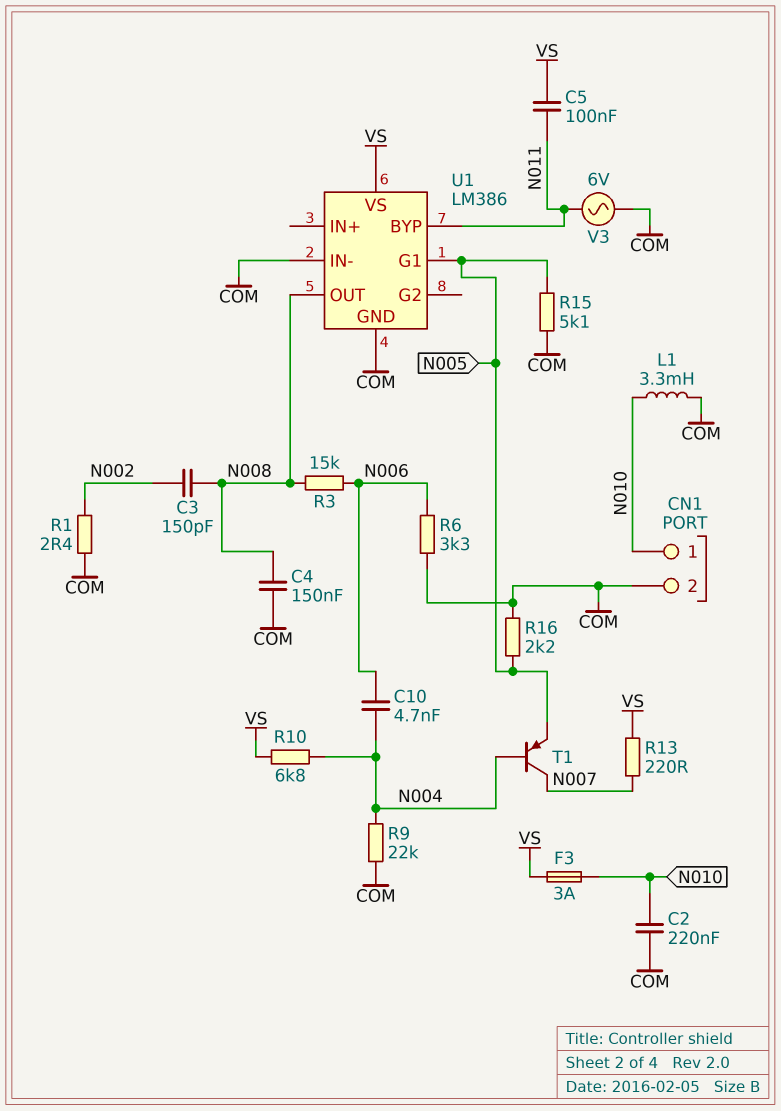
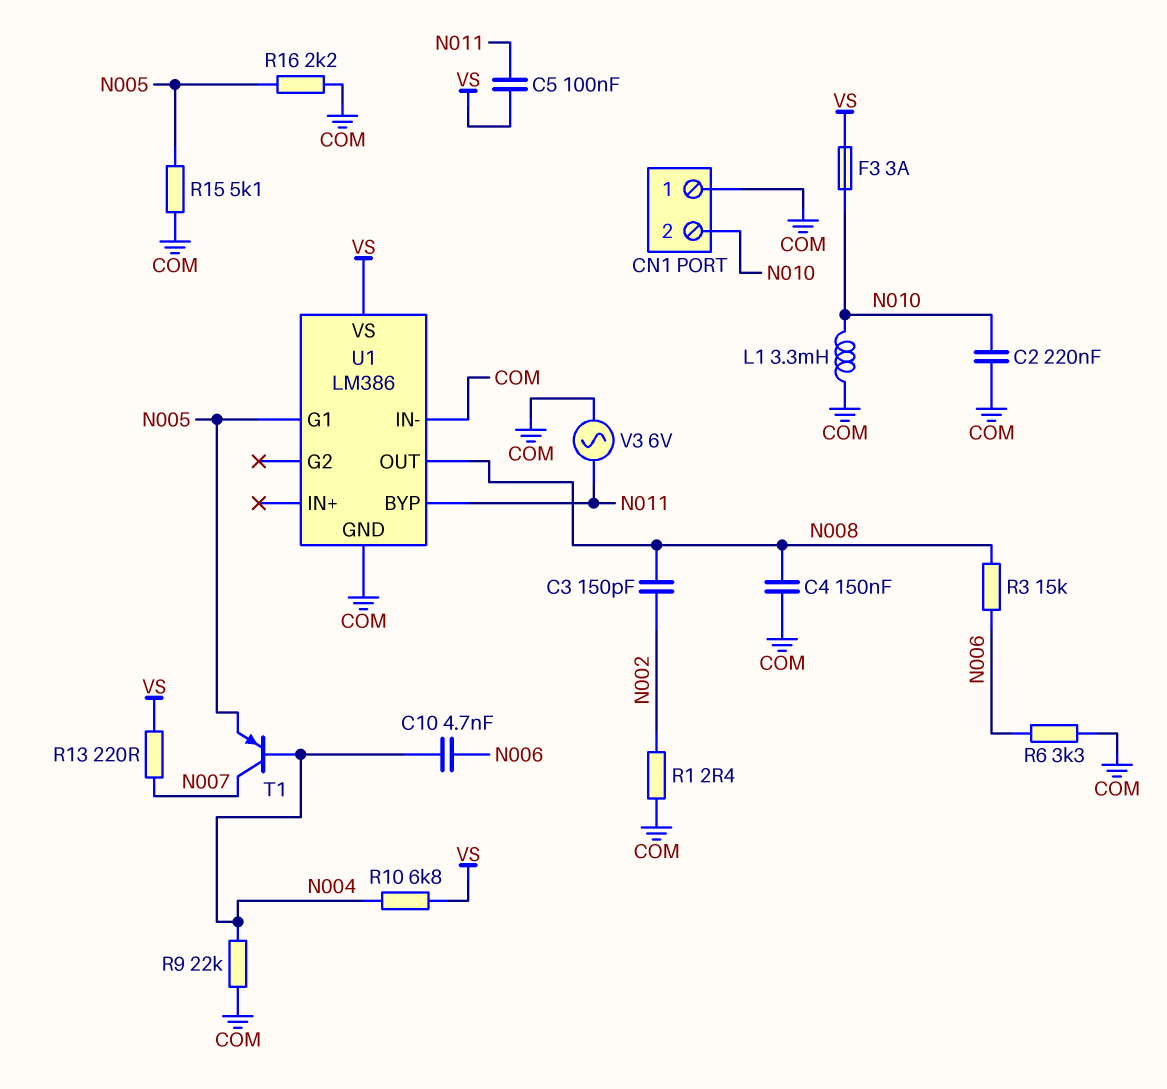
CN1 pin 1: N010 -> COM
CN1 pin 2: COM -> N010

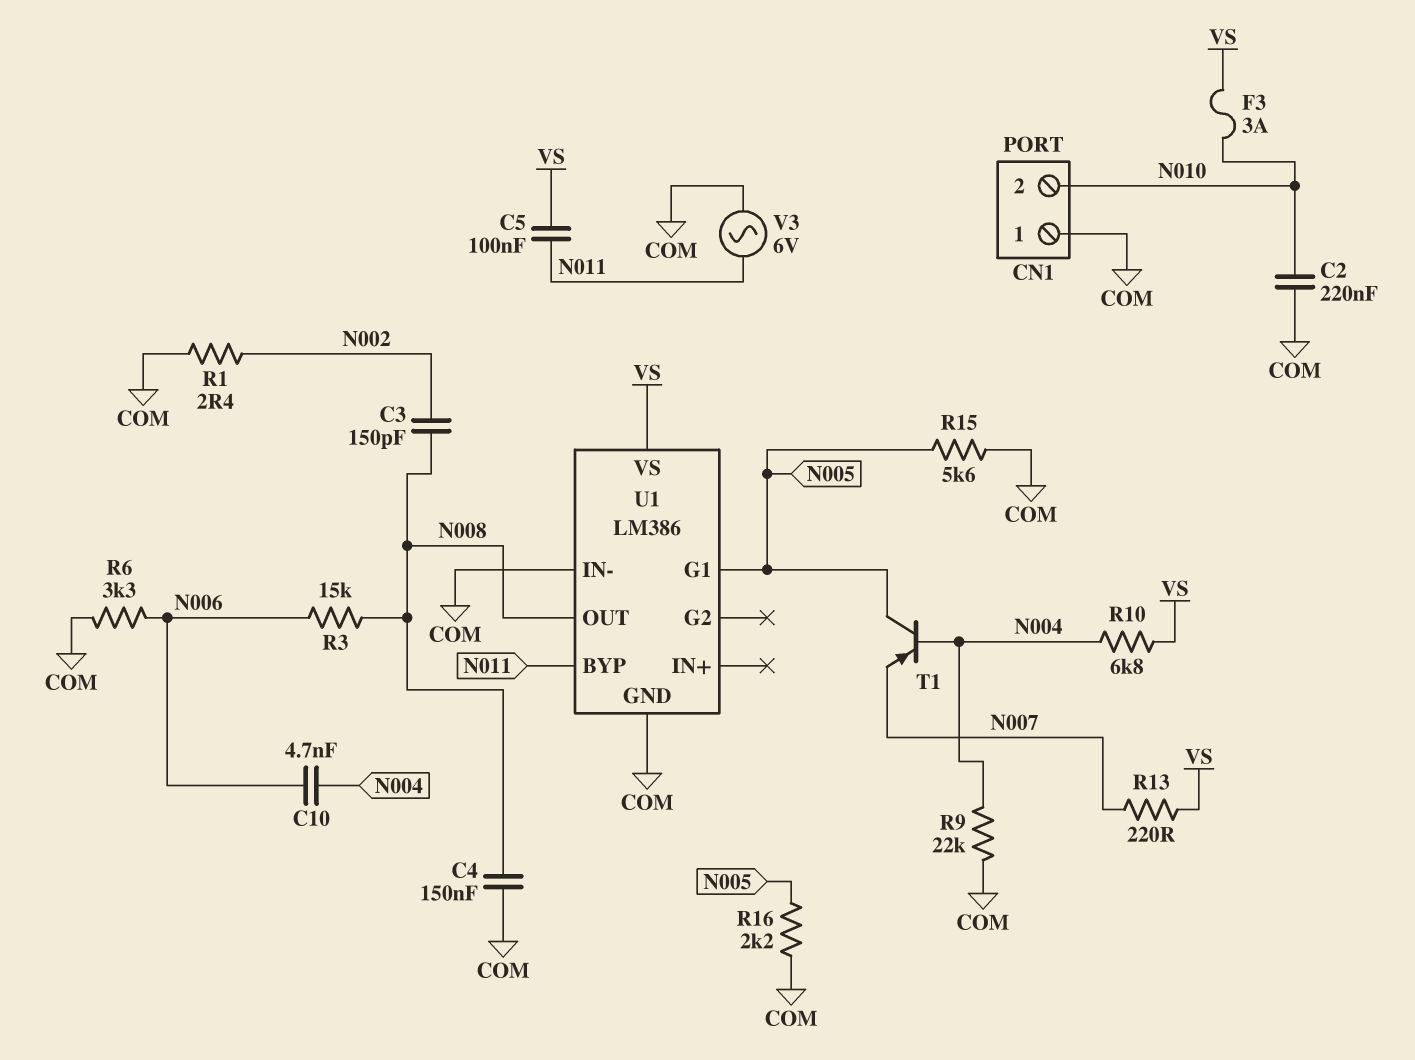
L1: 3.3mH (COM, N010) -> none
R15: 5.1k (COM, N005) -> 5.6k (COM, N005)
T1: PNP (B N004, C N007, E N005) -> PNP (B N004, C N005, E N007)

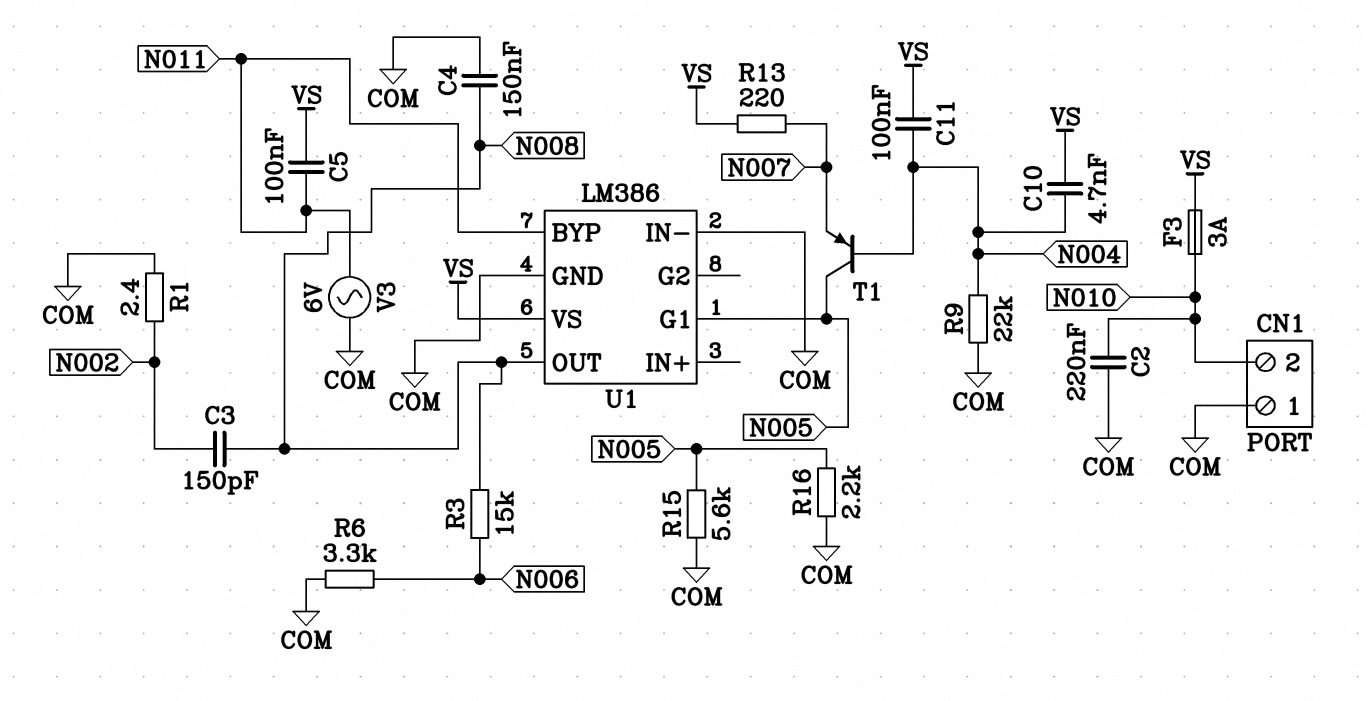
C10: 4.7nF (N004, N006) -> 4.7nF (N004, VS)
C11: none -> 100nF (N004, VS)
R10: 6.8k (N004, VS) -> none

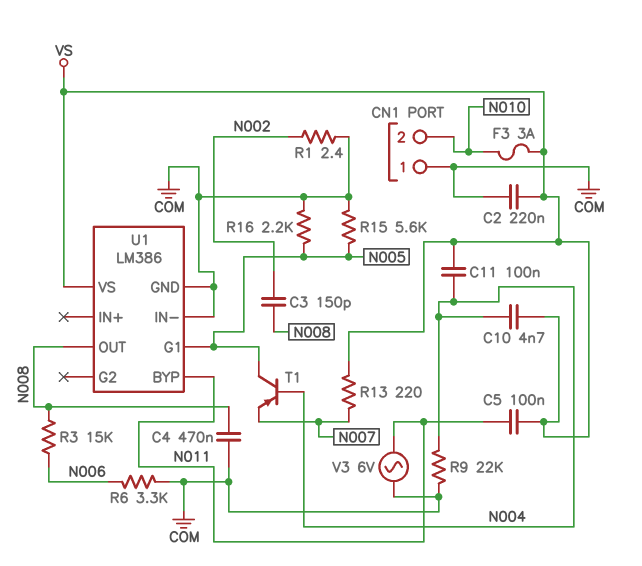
C2: 220nF (COM, N010) -> 220nF (COM, VS)
C4: 150nF (COM, N008) -> 470nF (COM, N008)

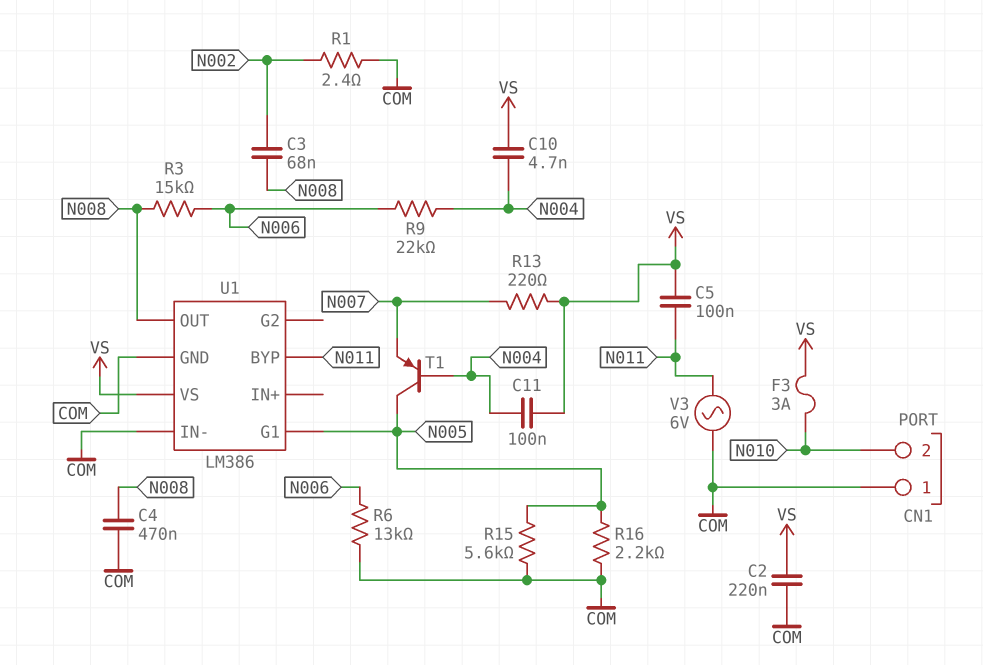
C3: 150pF (N002, N008) -> 68nF (N002, N008)
R6: 3.3k (COM, N006) -> 13k (COM, N006)
R9: 22k (COM, N004) -> 22k (N004, N006)

